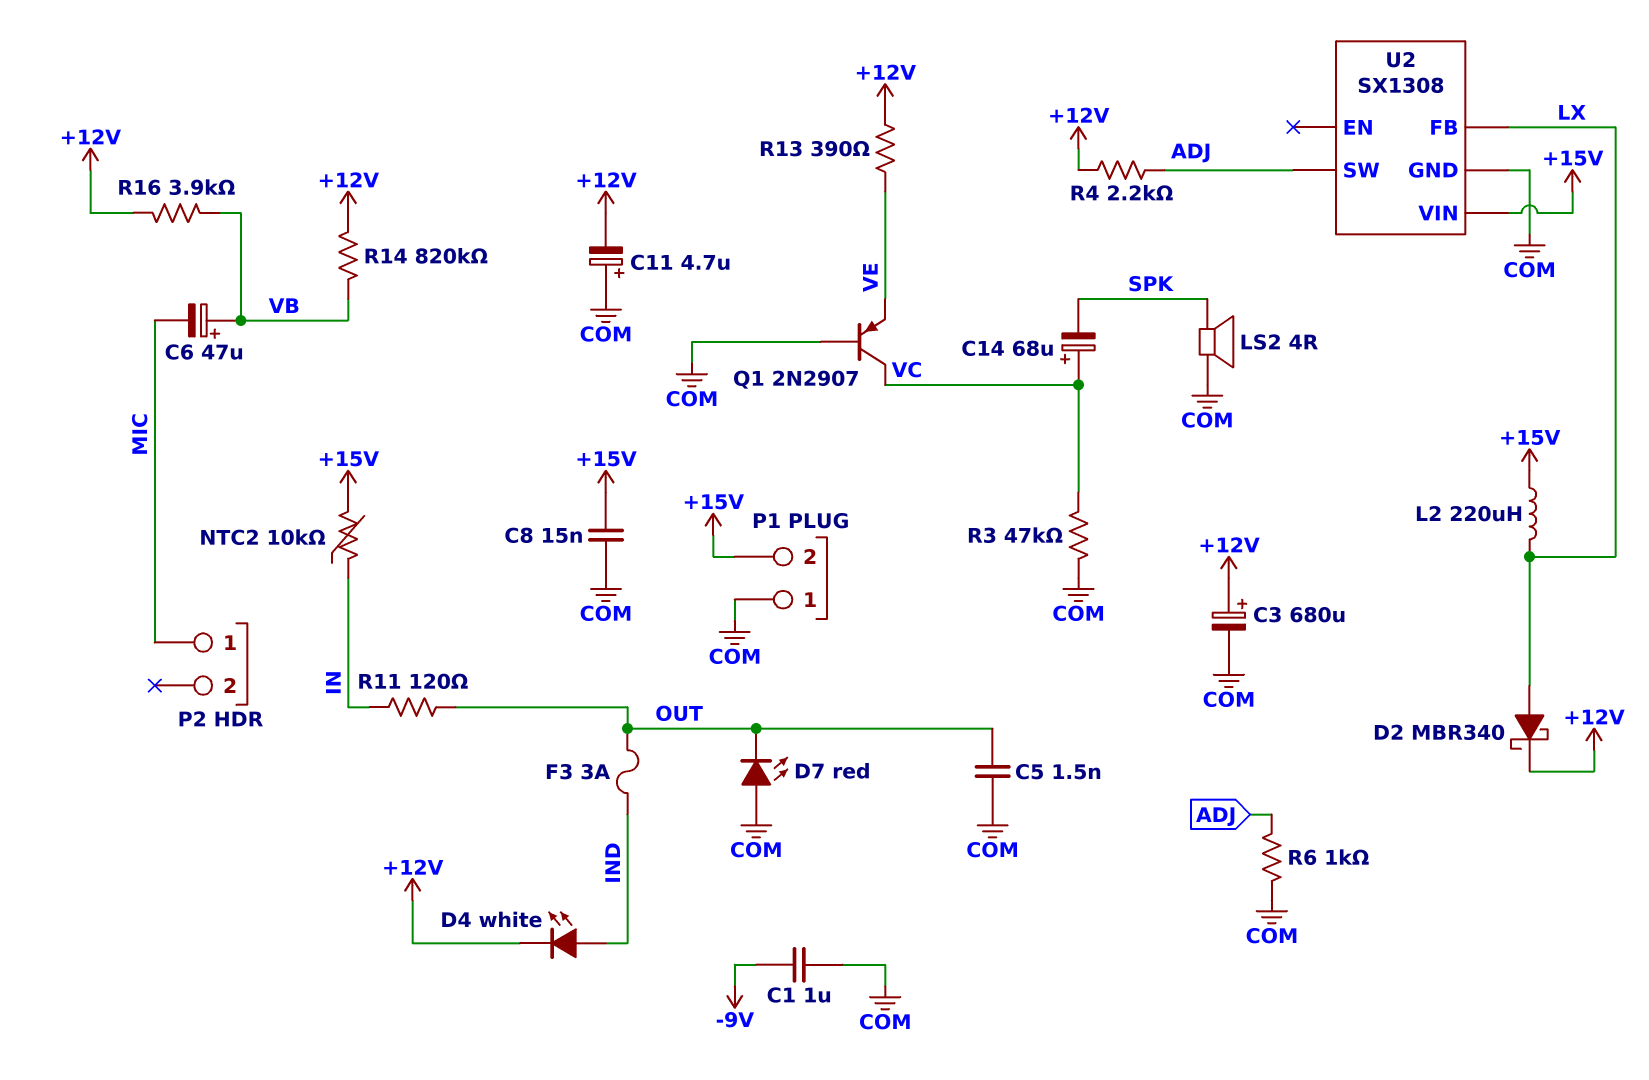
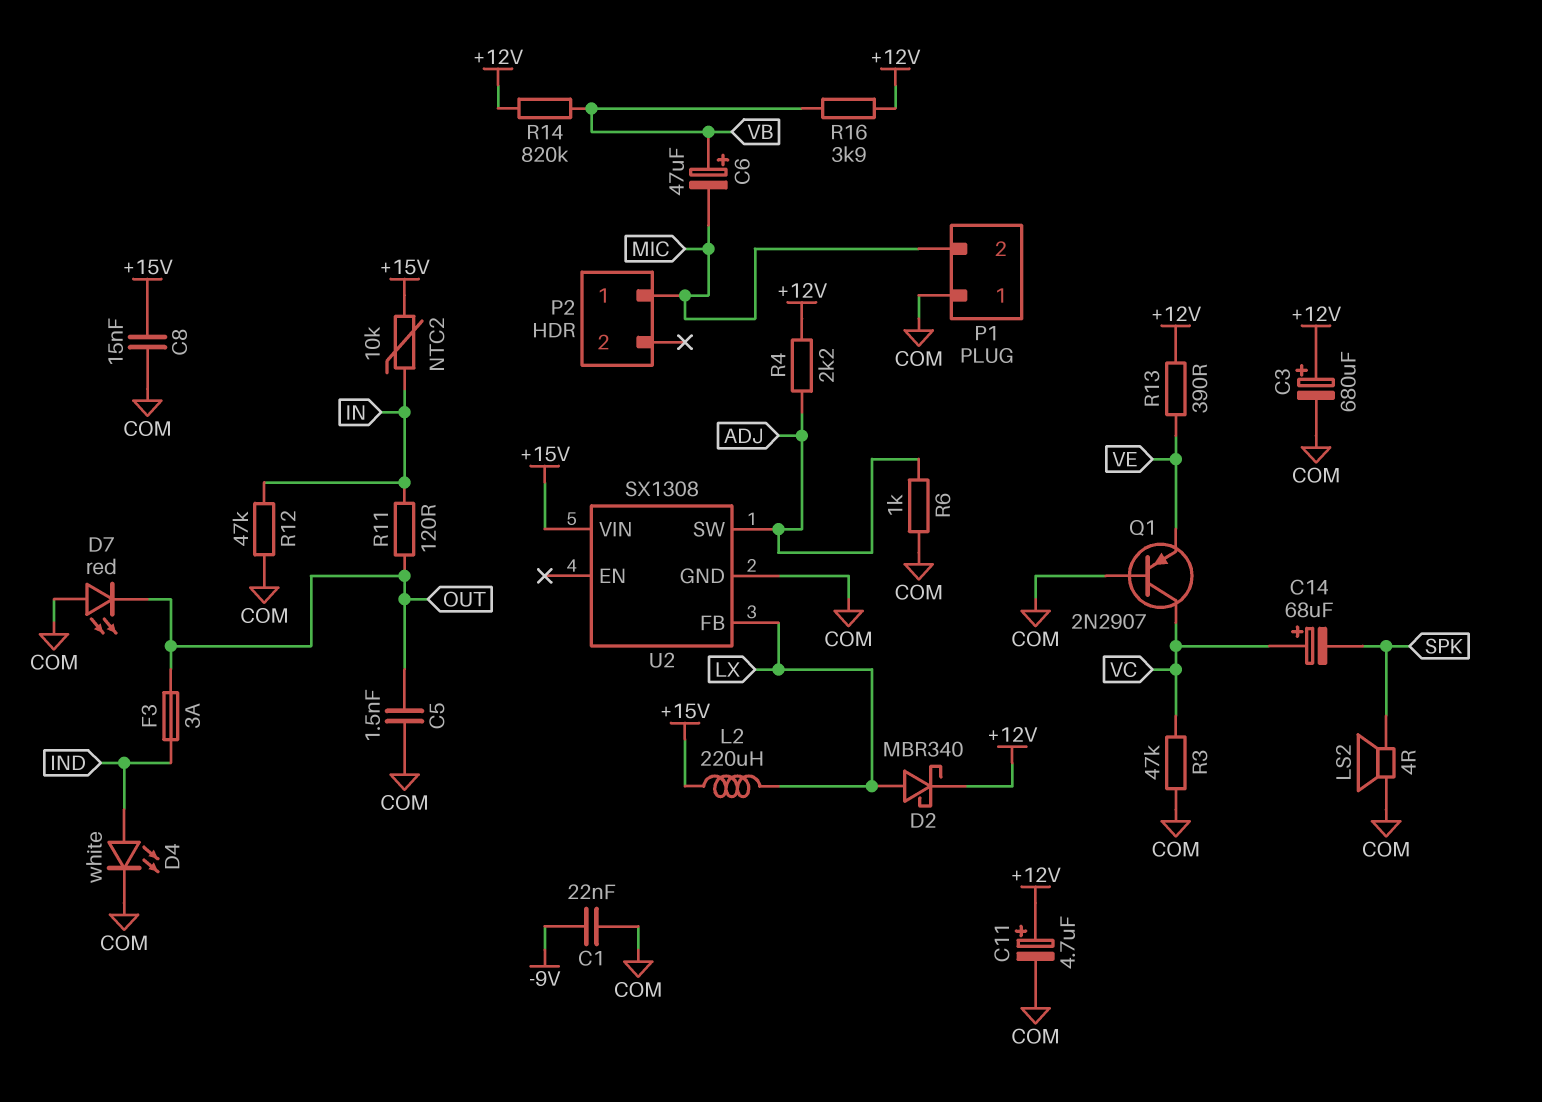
C1: 1uF (-9V, COM) -> 22nF (-9V, COM)
C11: 4.7uF (plus COM, minus +12V) -> 4.7uF (plus +12V, minus COM)
D4: LED white (A IND, K +12V) -> LED white (A IND, K COM)
P1 pin 2: +15V -> MIC
R12: none -> 47k (COM, IN)

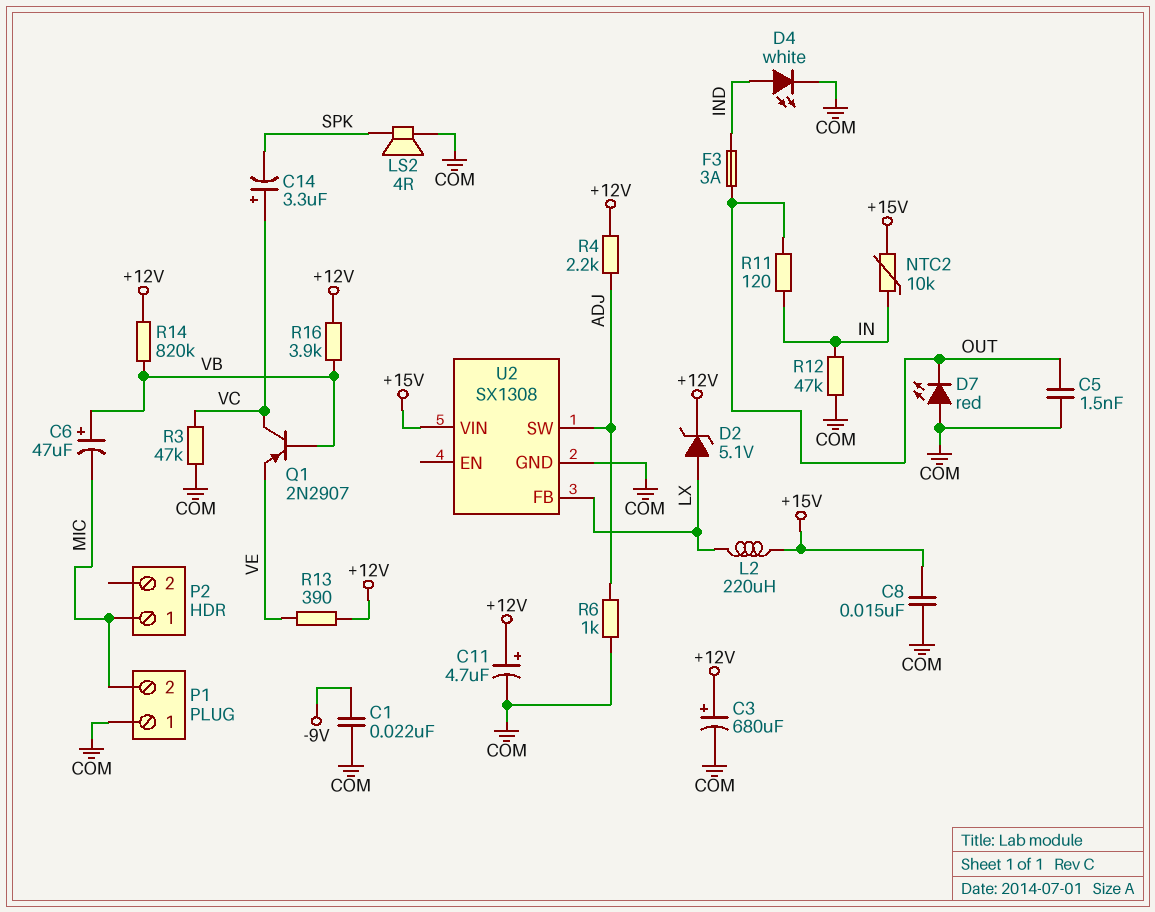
C14: 68uF (plus VC, minus SPK) -> 3.3uF (plus VC, minus SPK)
D2: schottky MBR340 (A LX, K +12V) -> zener 5.1V (A LX, K +12V)
Q1: PNP 2N2907 (B COM, C VC, E VE) -> PNP 2N2907 (B VB, C VC, E VE)

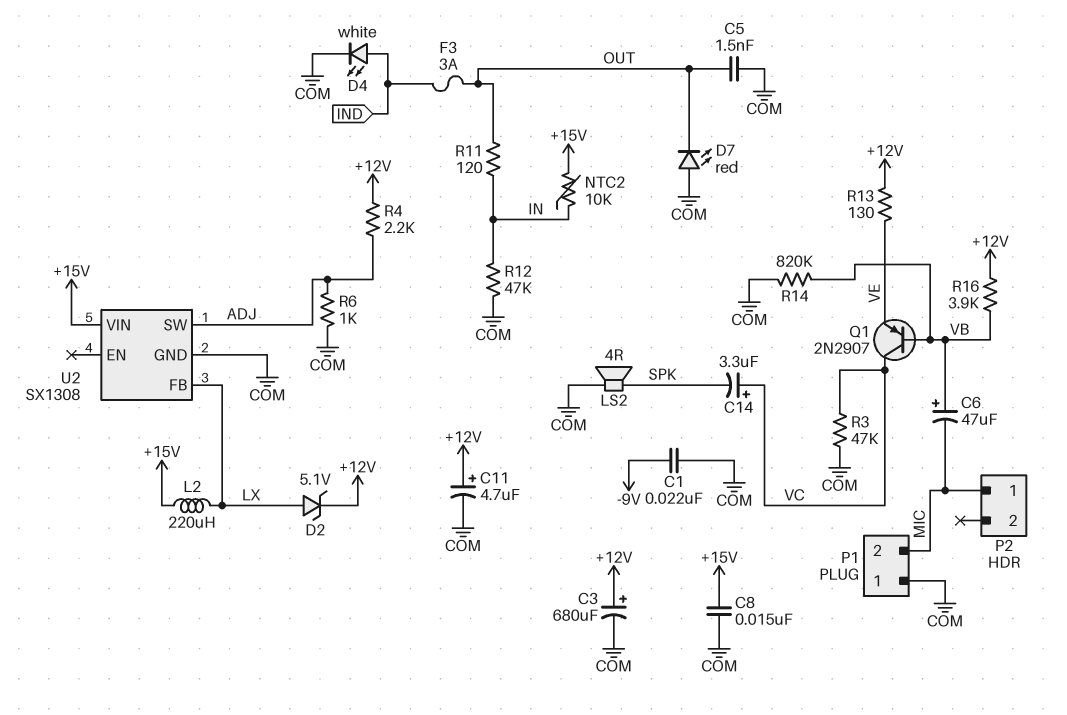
R13: 390 (+12V, VE) -> 130 (+12V, VE)
R14: 820k (+12V, VB) -> 820k (COM, VB)

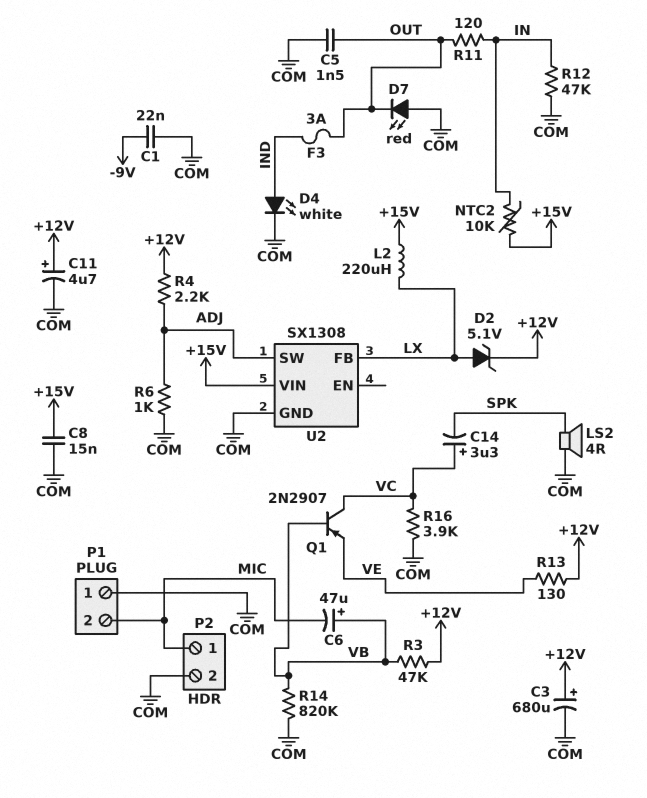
P2 pin 2: none -> COM
R3: 47k (COM, VC) -> 47k (+12V, VB)
R16: 3.9k (+12V, VB) -> 3.9k (COM, VC)

